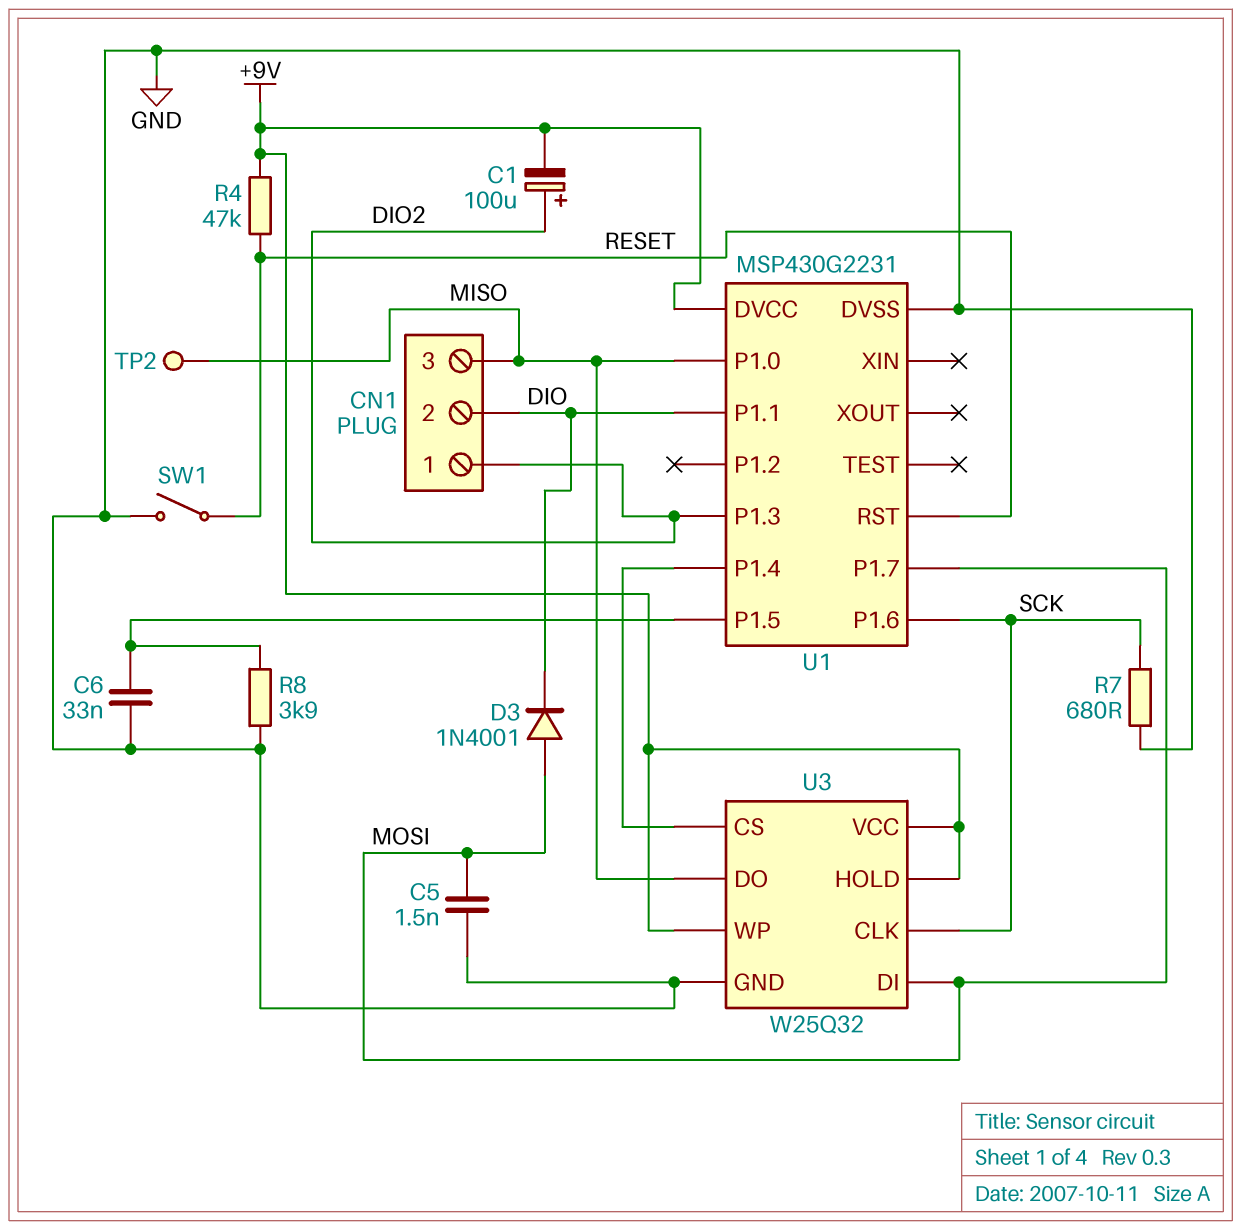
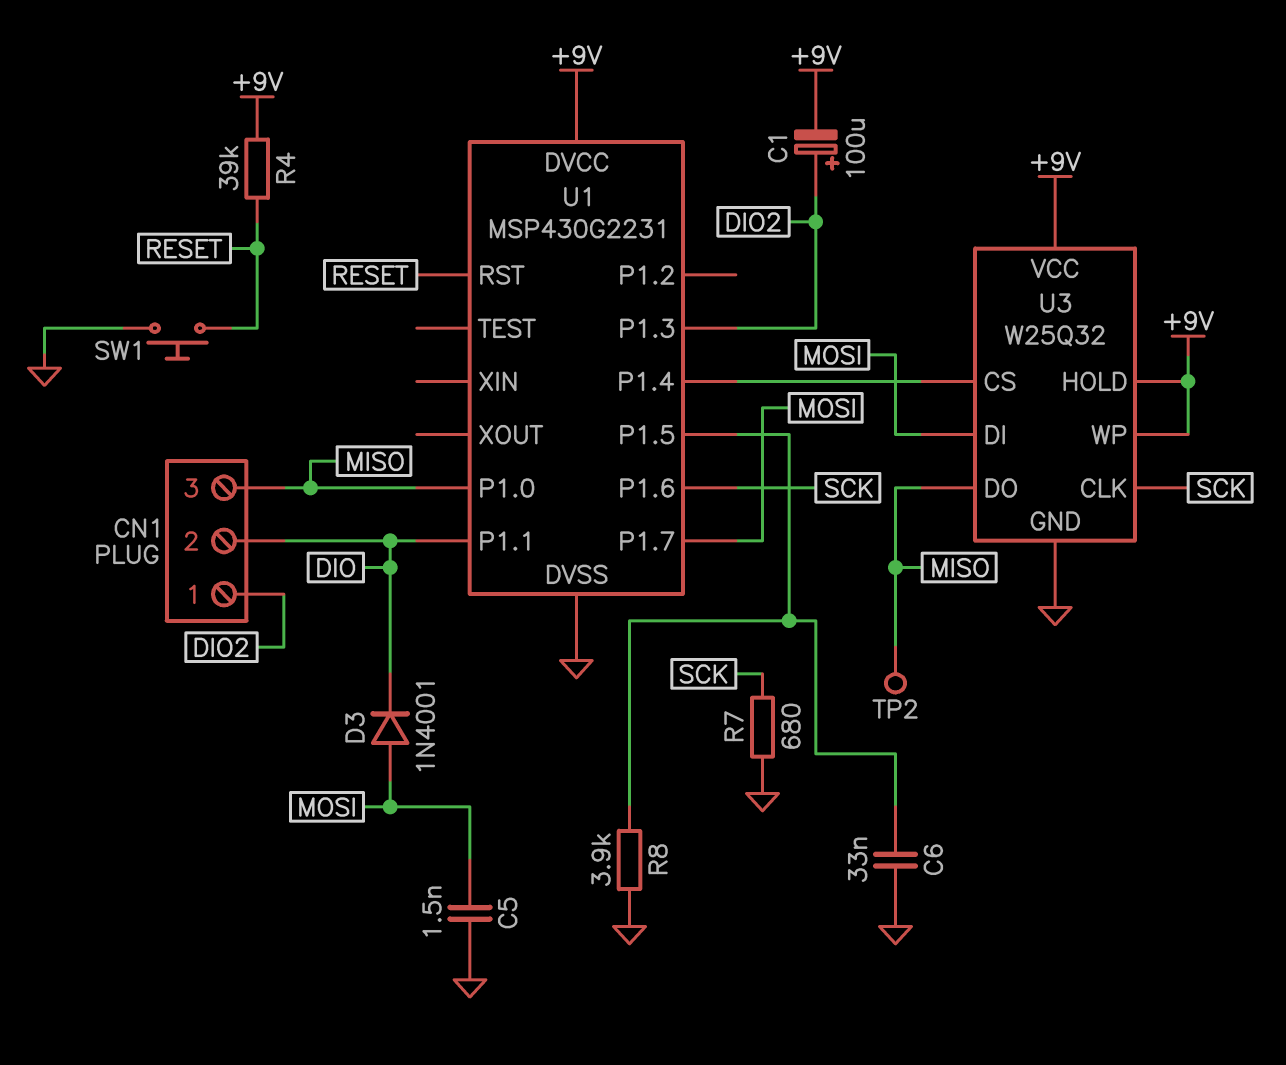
R4: 47k (+9V, RESET) -> 39k (+9V, RESET)
SW1: switch (GND, RESET) -> button (GND, RESET)

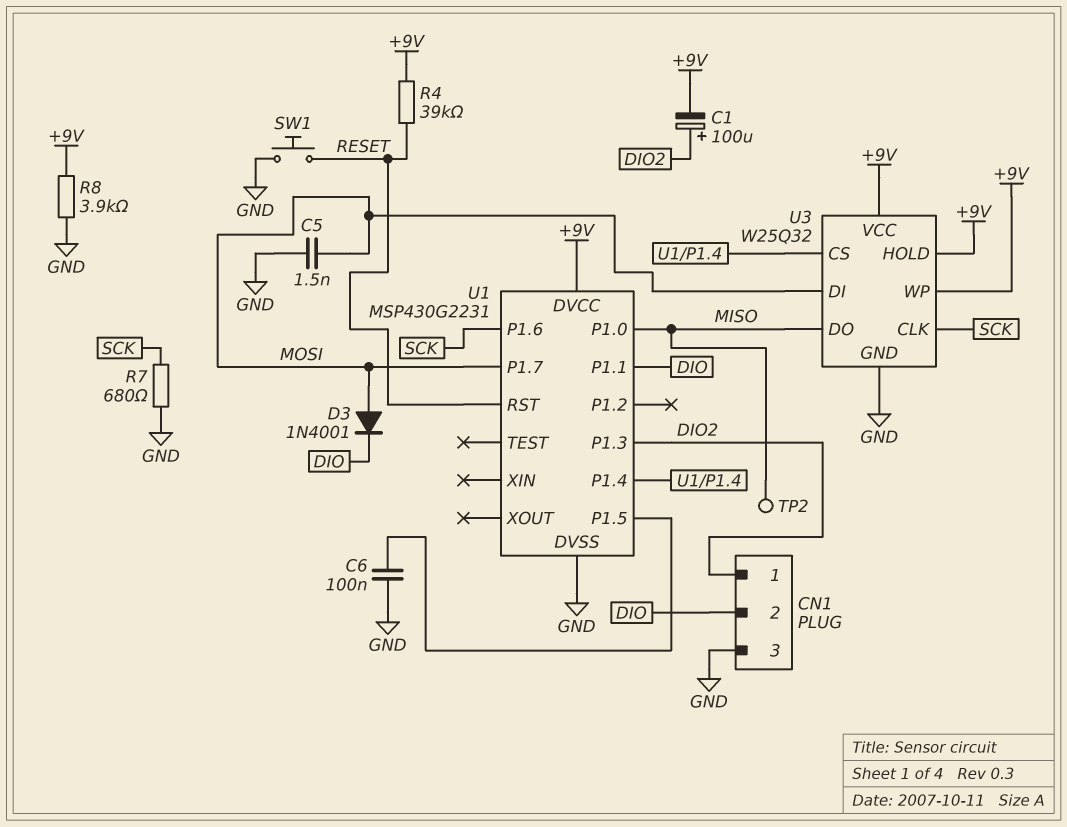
C6: 33nF (GND, U1/P1.5) -> 100nF (GND, U1/P1.5)
CN1 pin 3: MISO -> GND
R8: 3.9k (GND, U1/P1.5) -> 3.9k (+9V, GND)

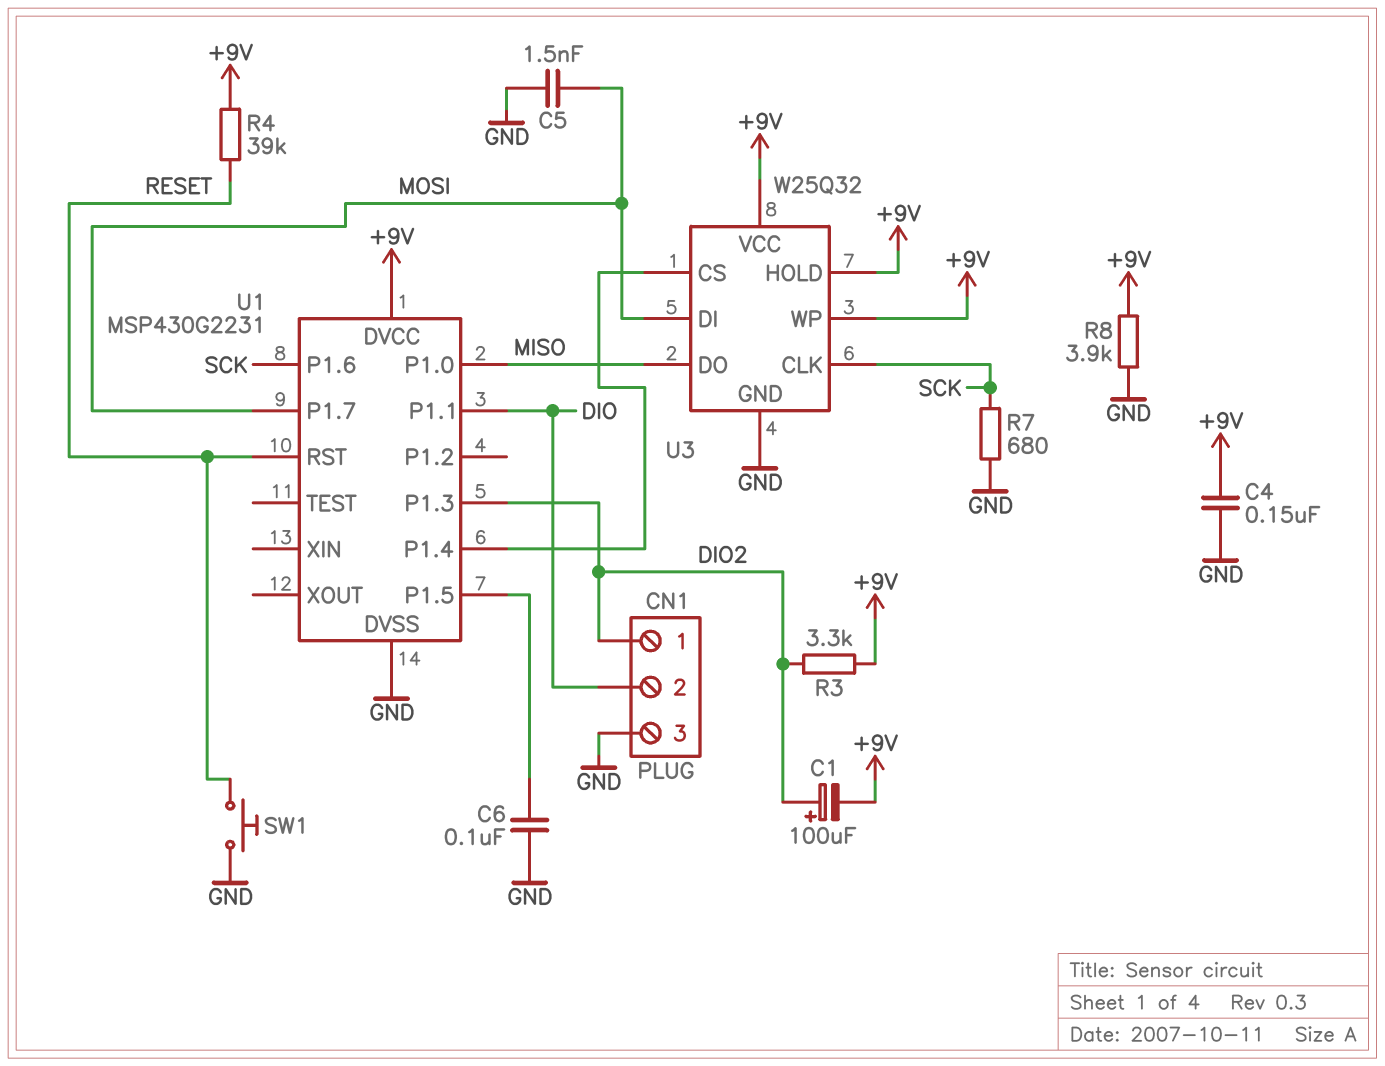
C4: none -> 150nF (+9V, GND)
D3: diode 1N4001 (A MOSI, K DIO) -> none
R3: none -> 3.3k (+9V, DIO2)
TP2: test point (MISO) -> none

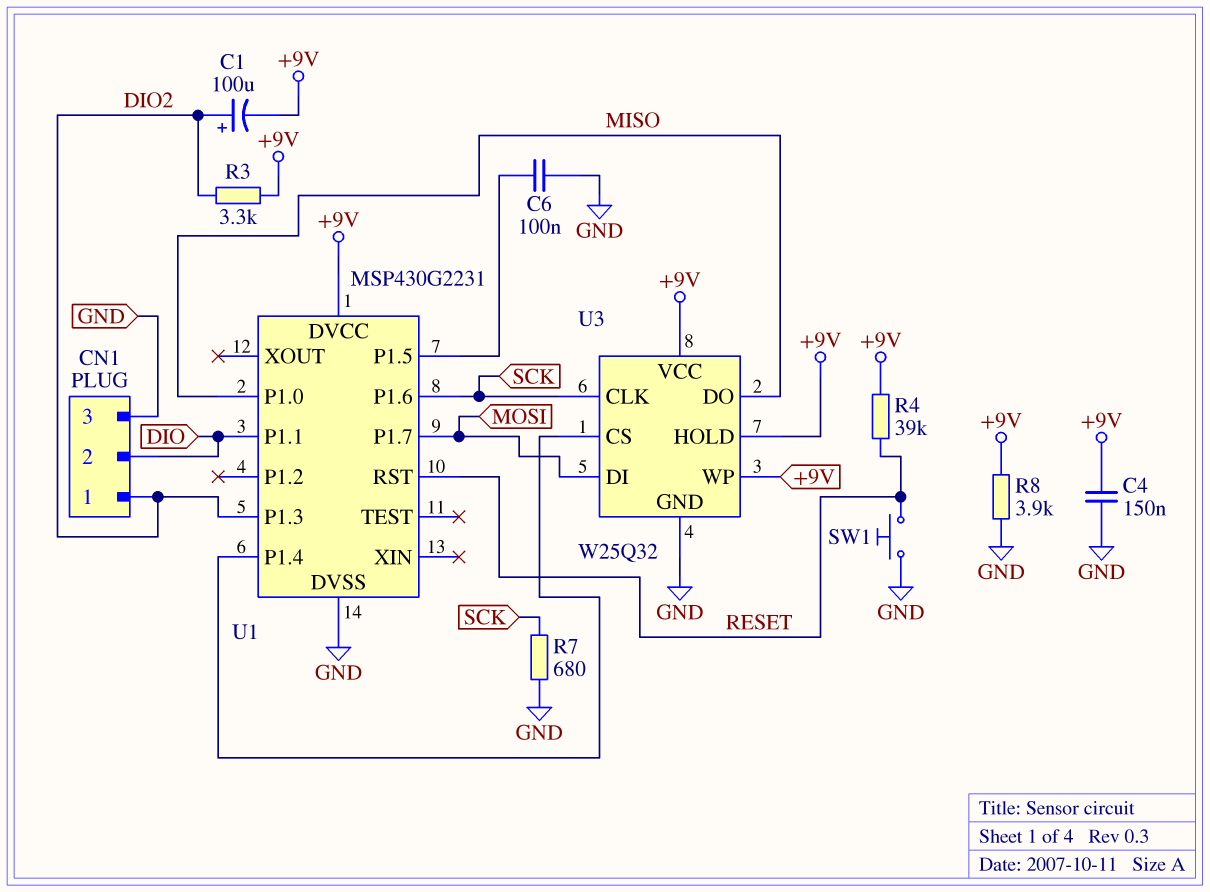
C5: 1.5nF (GND, MOSI) -> none

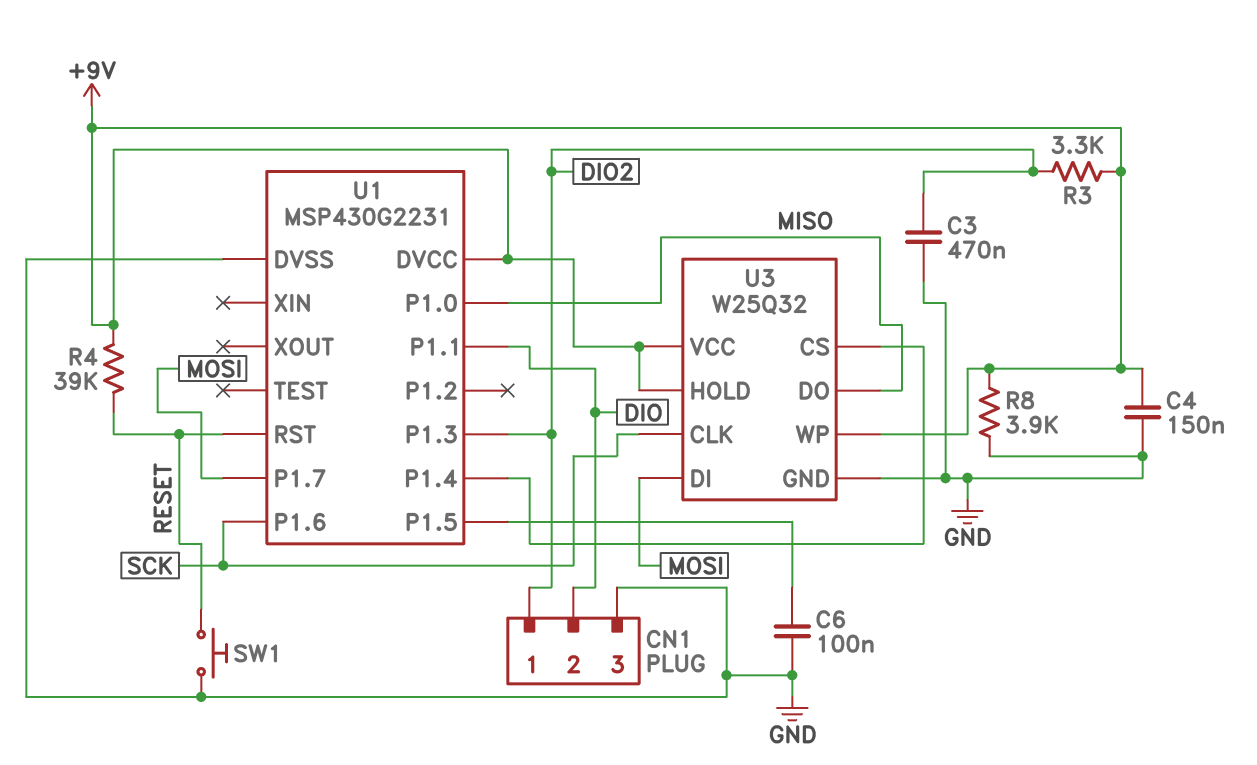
C1: 100uF (plus DIO2, minus +9V) -> none
C3: none -> 470nF (DIO2, GND)
R7: 680 (GND, SCK) -> none

